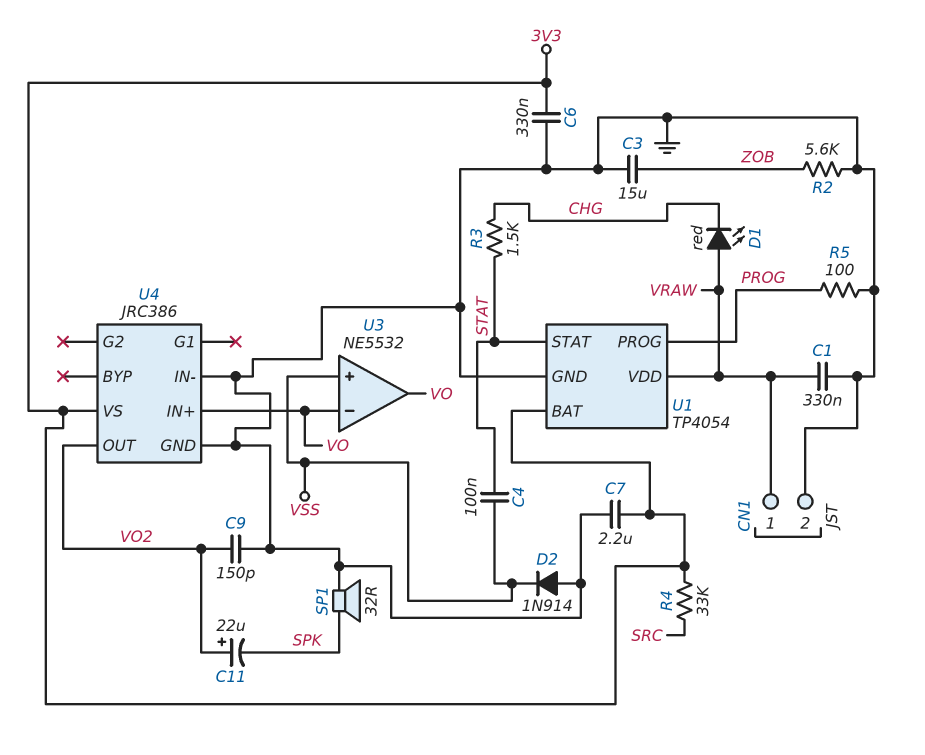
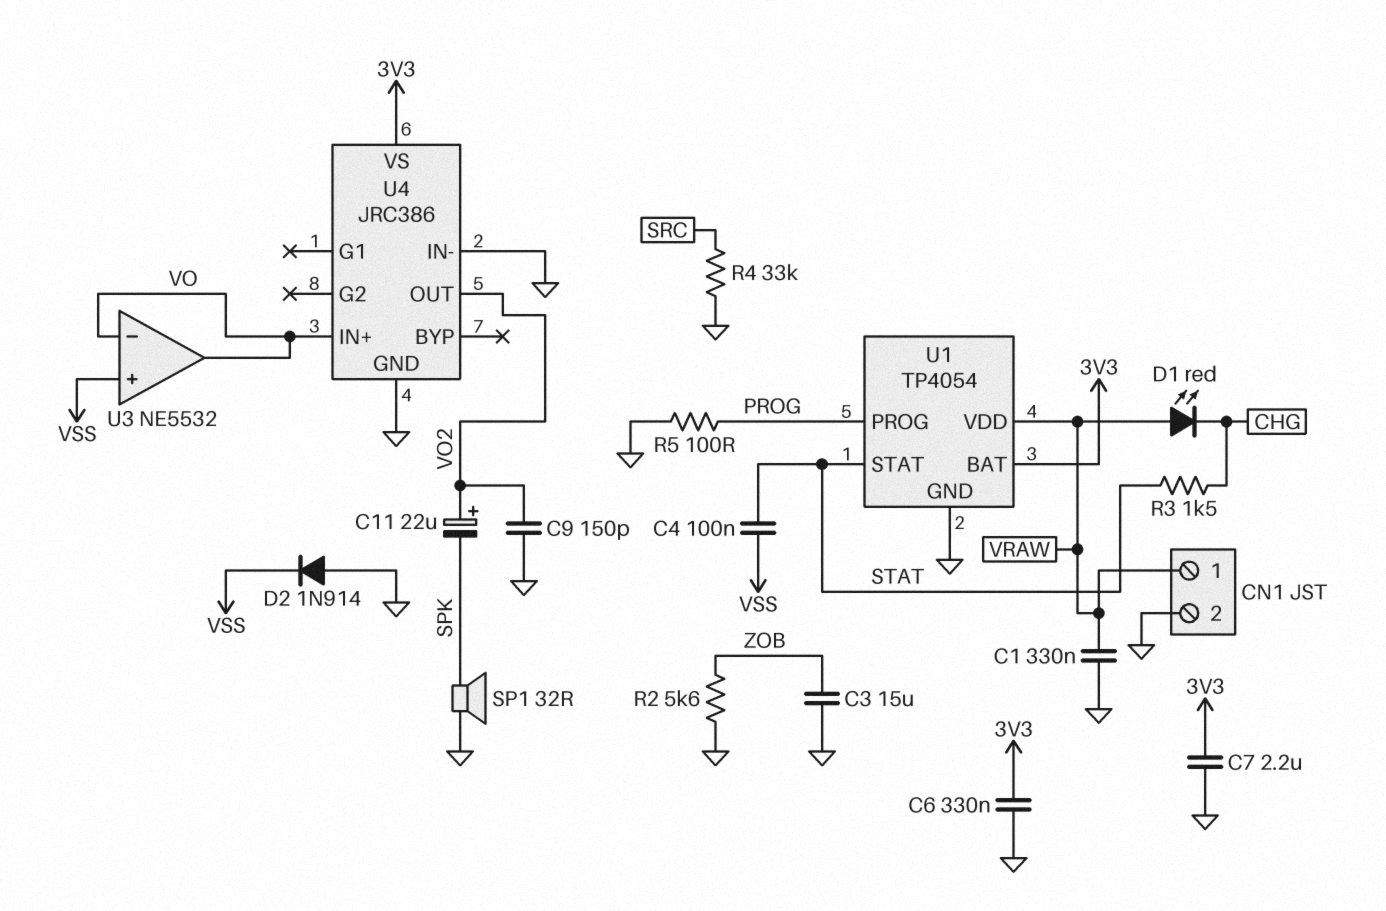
R4: 33k (3V3, SRC) -> 33k (GND, SRC)

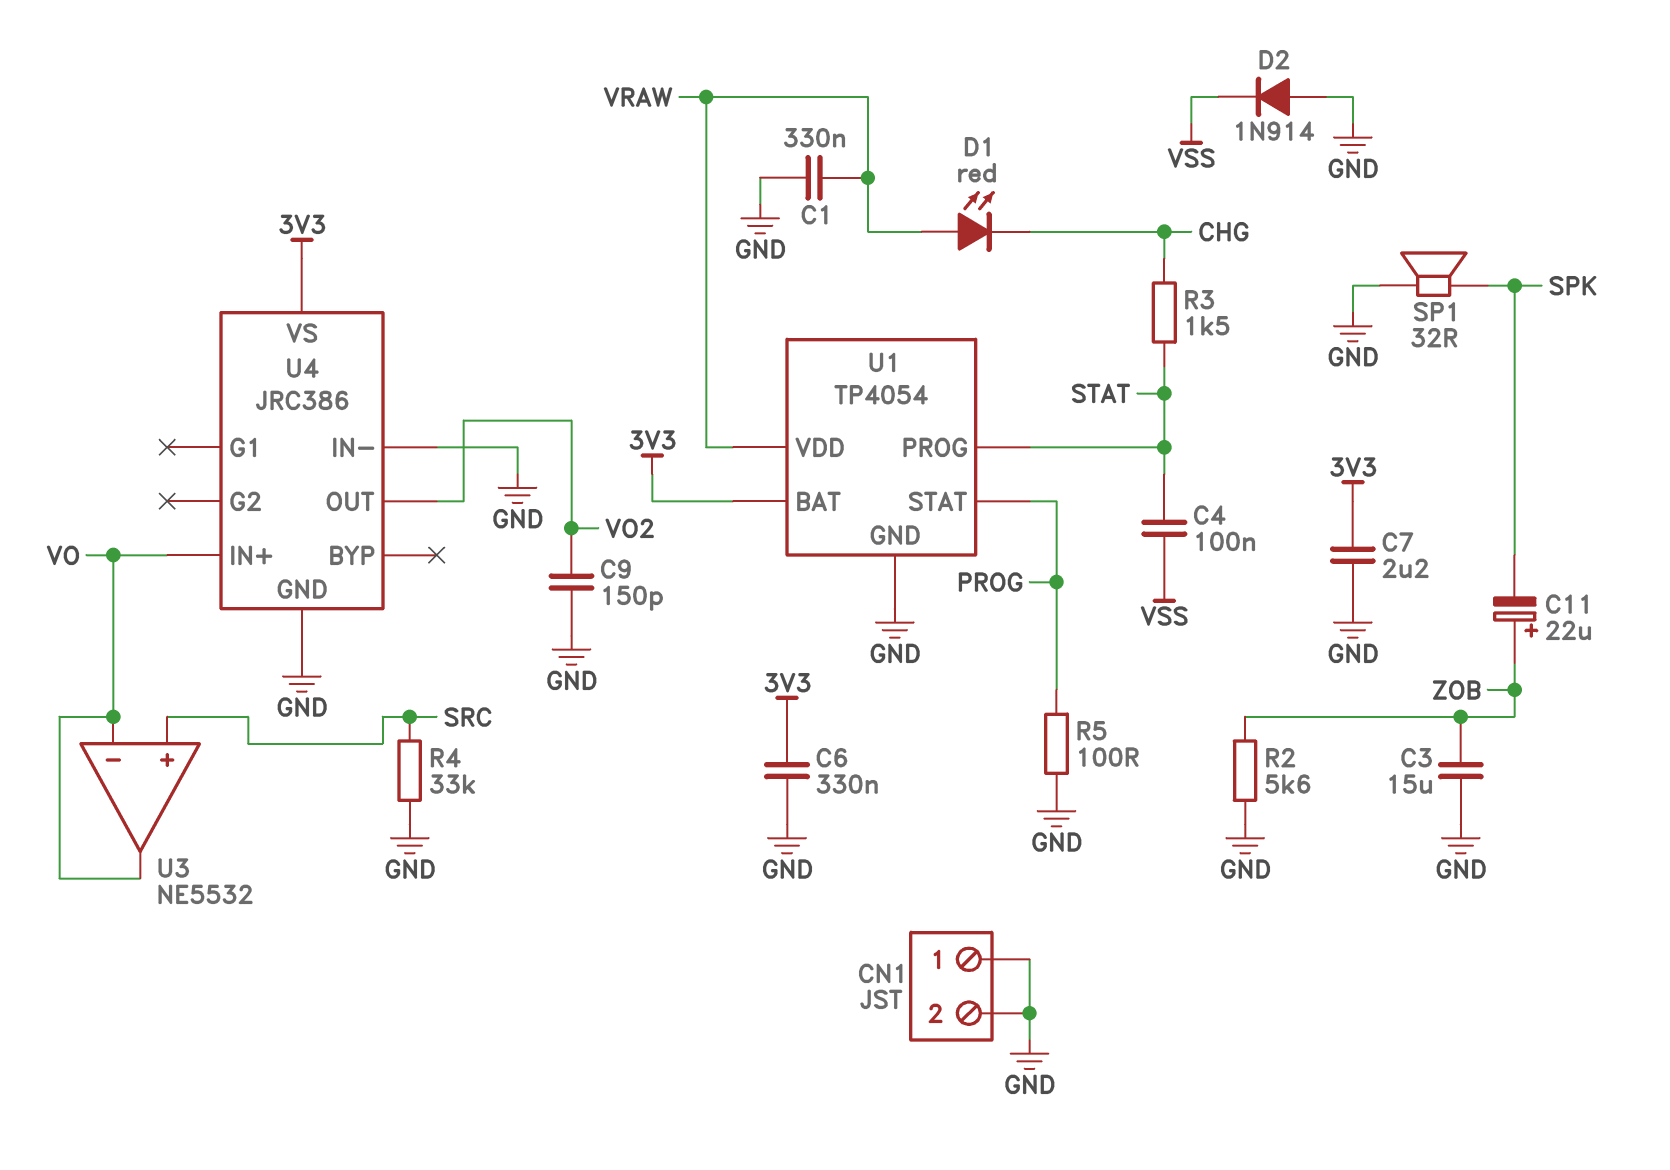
C11: 22uF (plus VO2, minus SPK) -> 22uF (plus ZOB, minus SPK)
CN1 pin 1: VRAW -> GND
U1 pin PROG: PROG -> STAT
U1 pin STAT: STAT -> PROG
U3 pin in+: VSS -> SRC

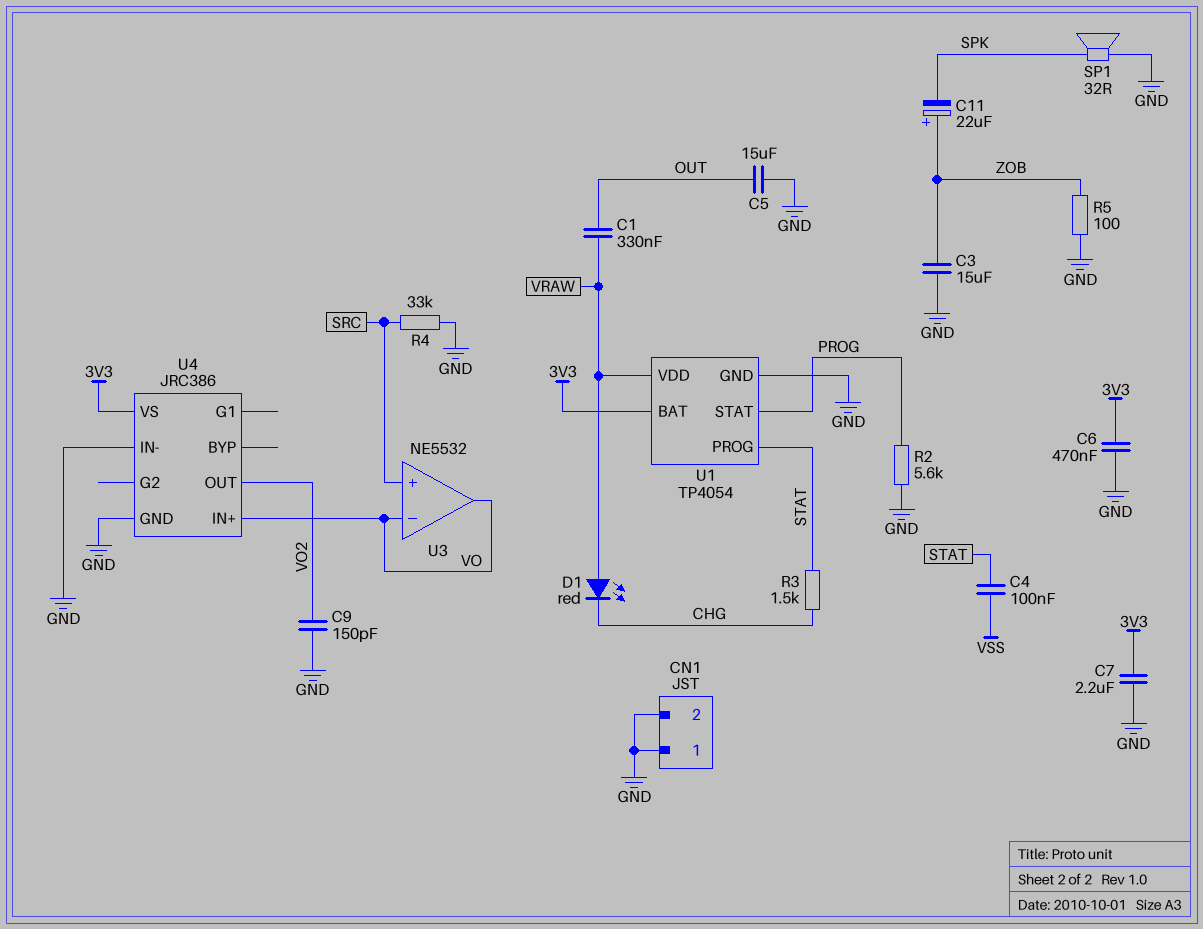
C1: 330nF (GND, VRAW) -> 330nF (OUT, VRAW)
C5: none -> 15uF (GND, OUT)
C6: 330nF (3V3, GND) -> 470nF (3V3, GND)
D2: diode 1N914 (A GND, K VSS) -> none
R2: 5.6k (GND, ZOB) -> 5.6k (GND, PROG)
R5: 100 (GND, PROG) -> 100 (GND, ZOB)

